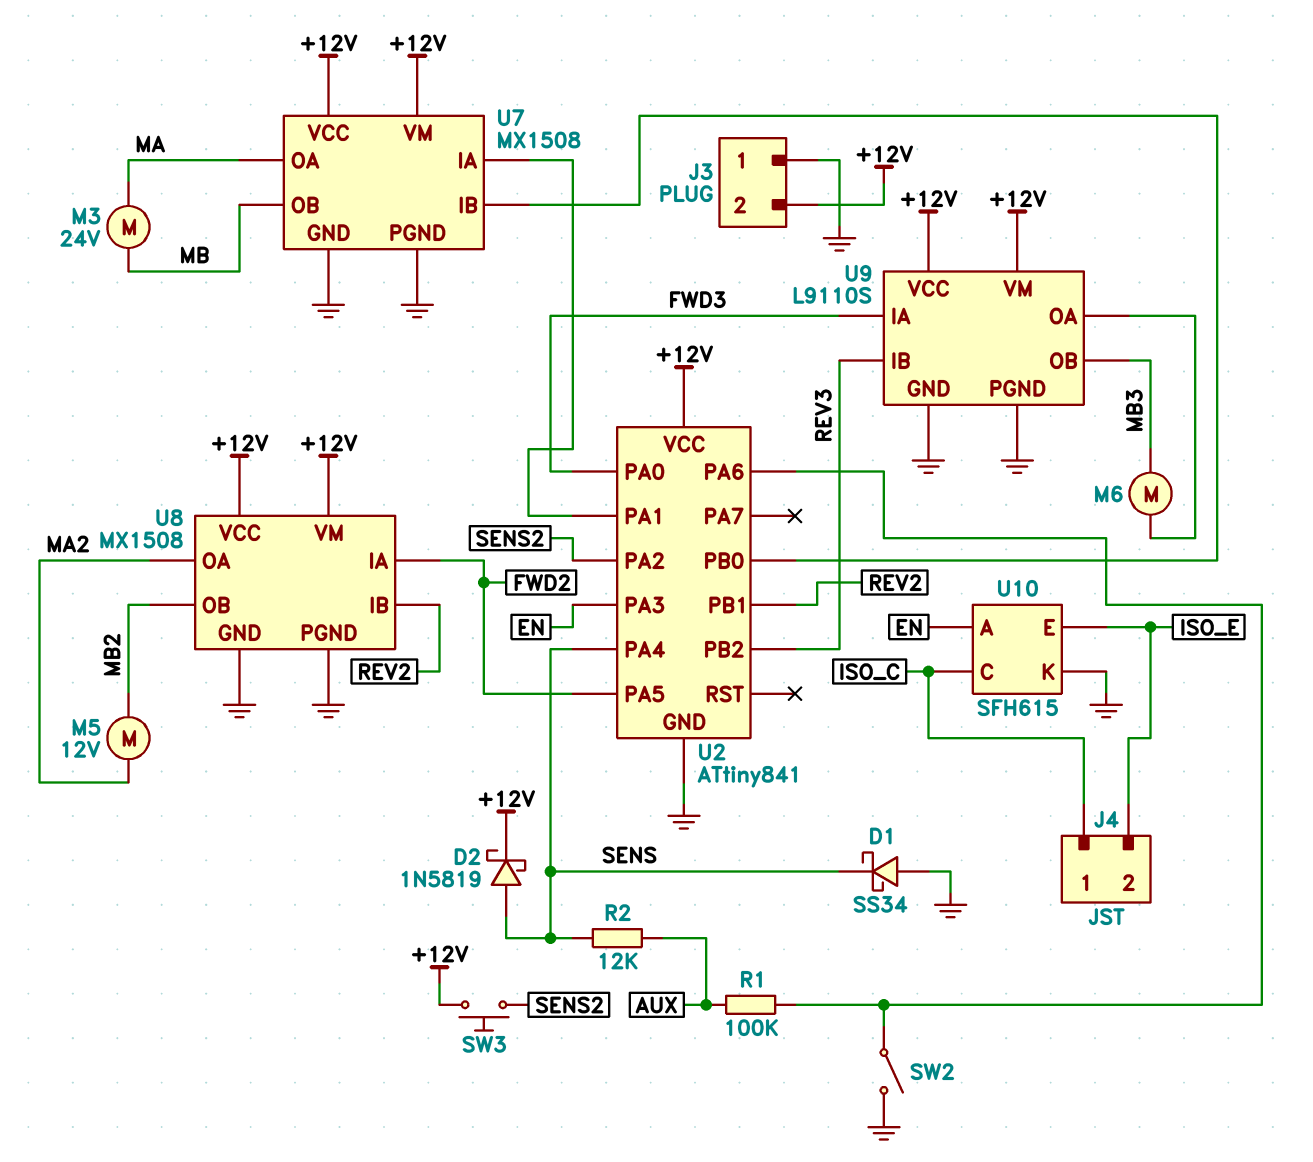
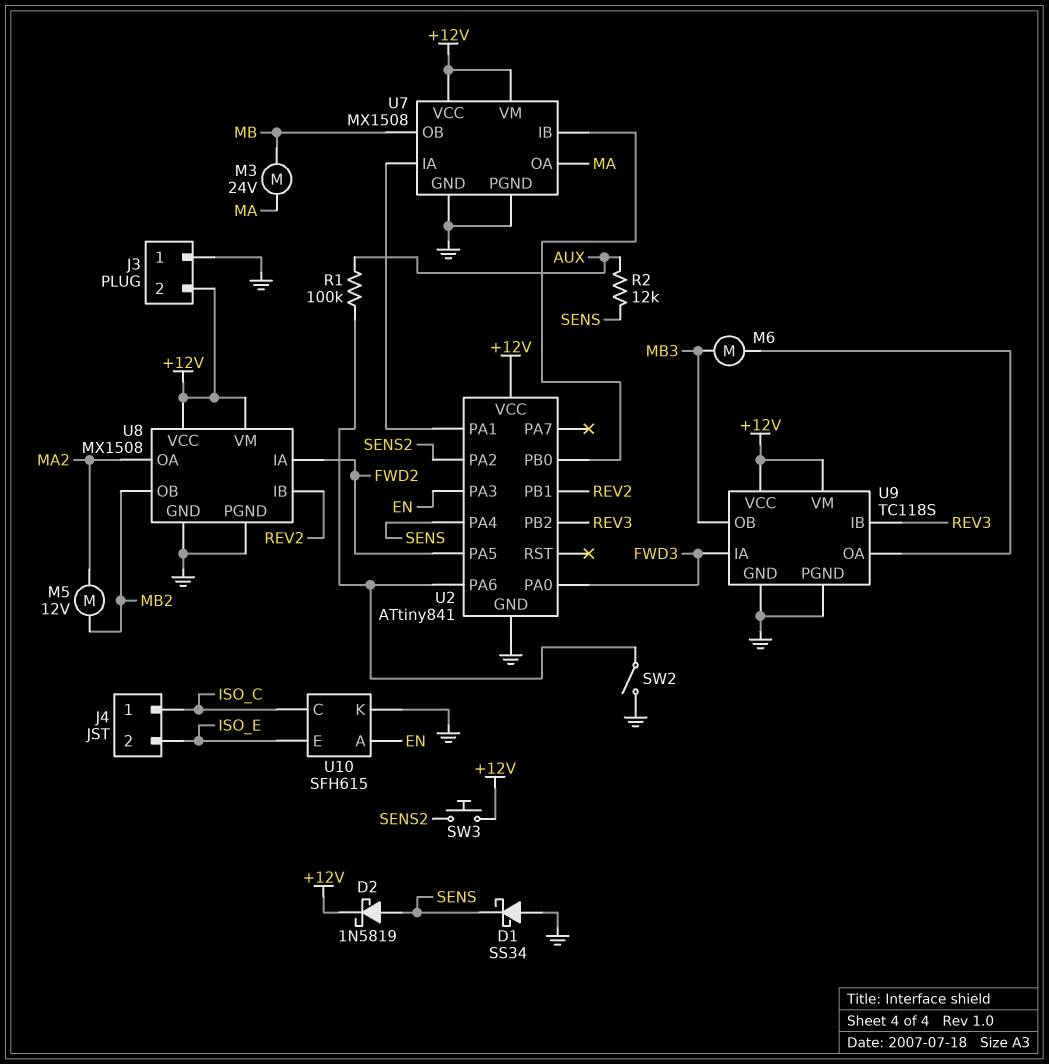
U9: L9110S -> TC118S

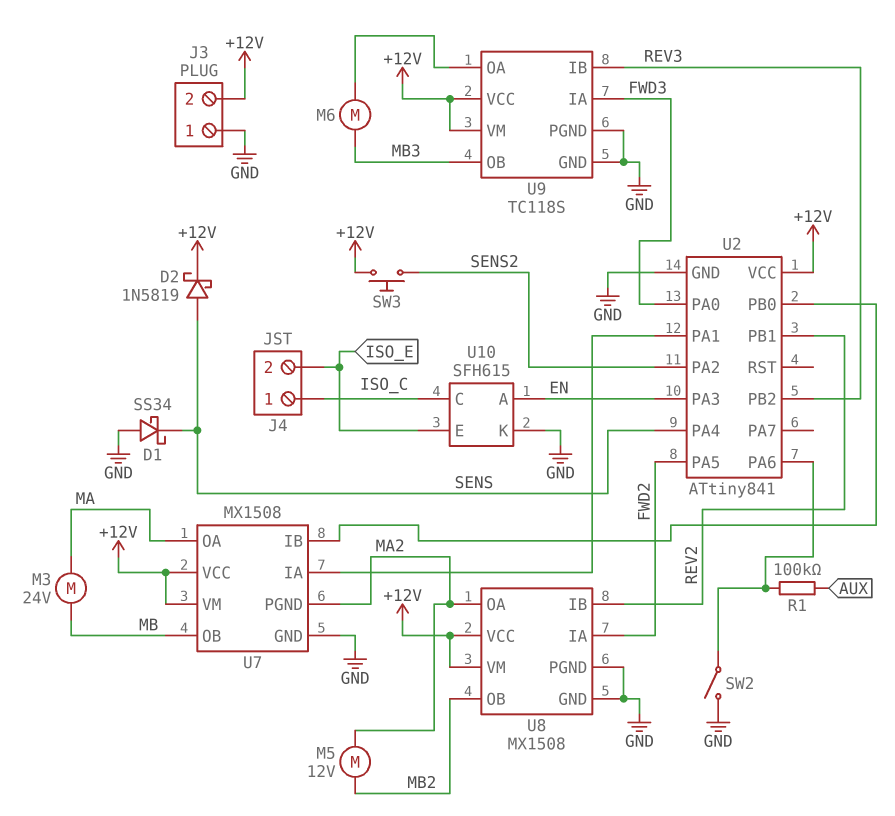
R2: 12k (AUX, SENS) -> none
U7 pin PGND: GND -> MA2

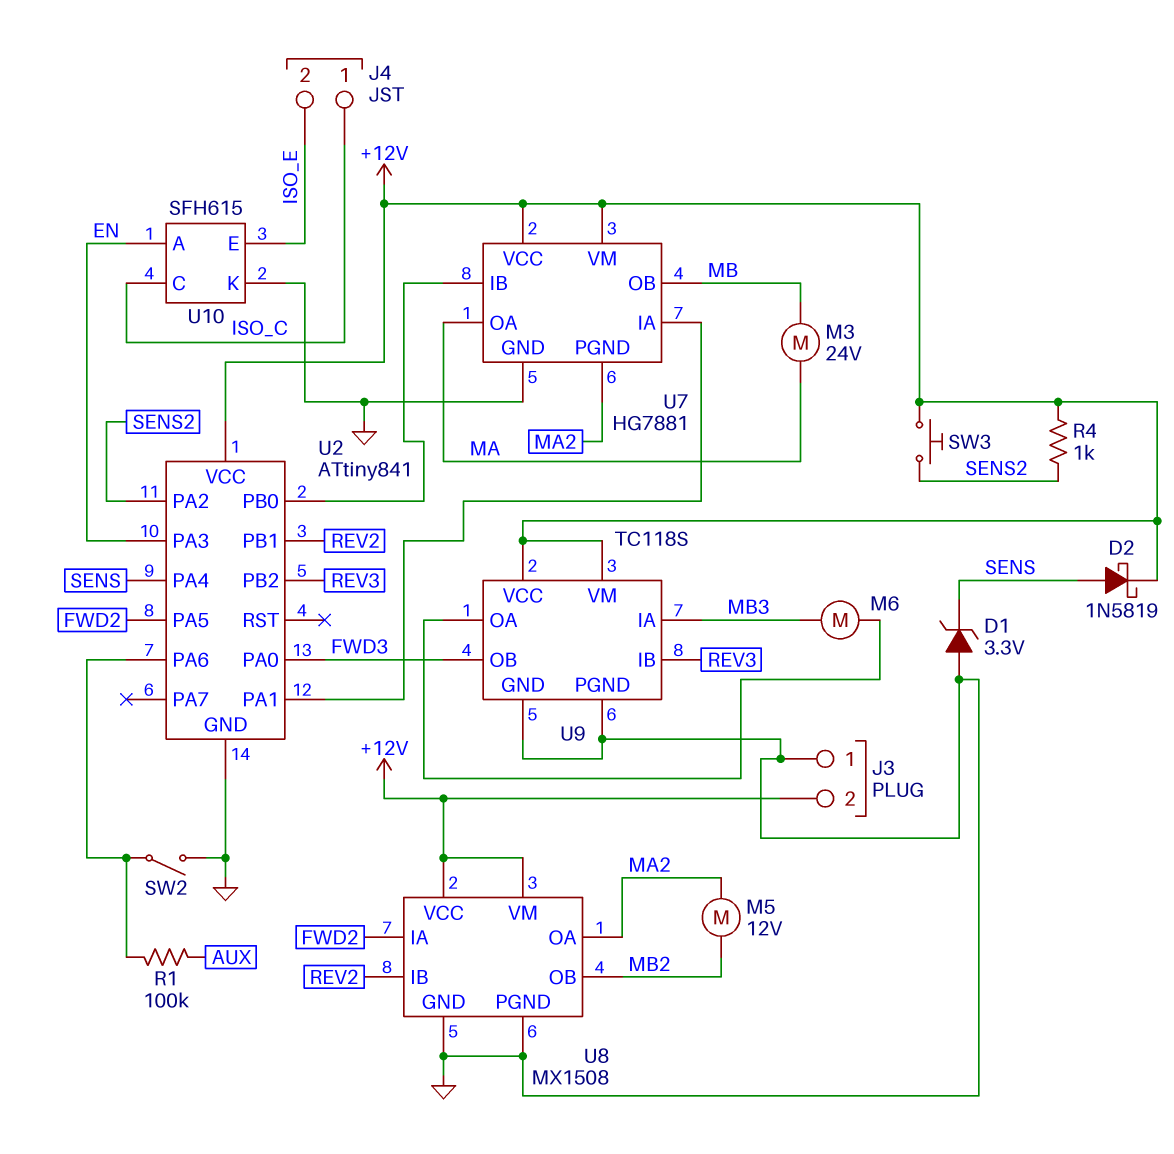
D1: schottky SS34 (A GND, K SENS) -> zener 3.3V (A GND, K SENS)
R4: none -> 1k (+12V, SENS2)
U7: MX1508 -> HG7881
U9 pin IA: FWD3 -> MB3
U9 pin OB: MB3 -> FWD3

